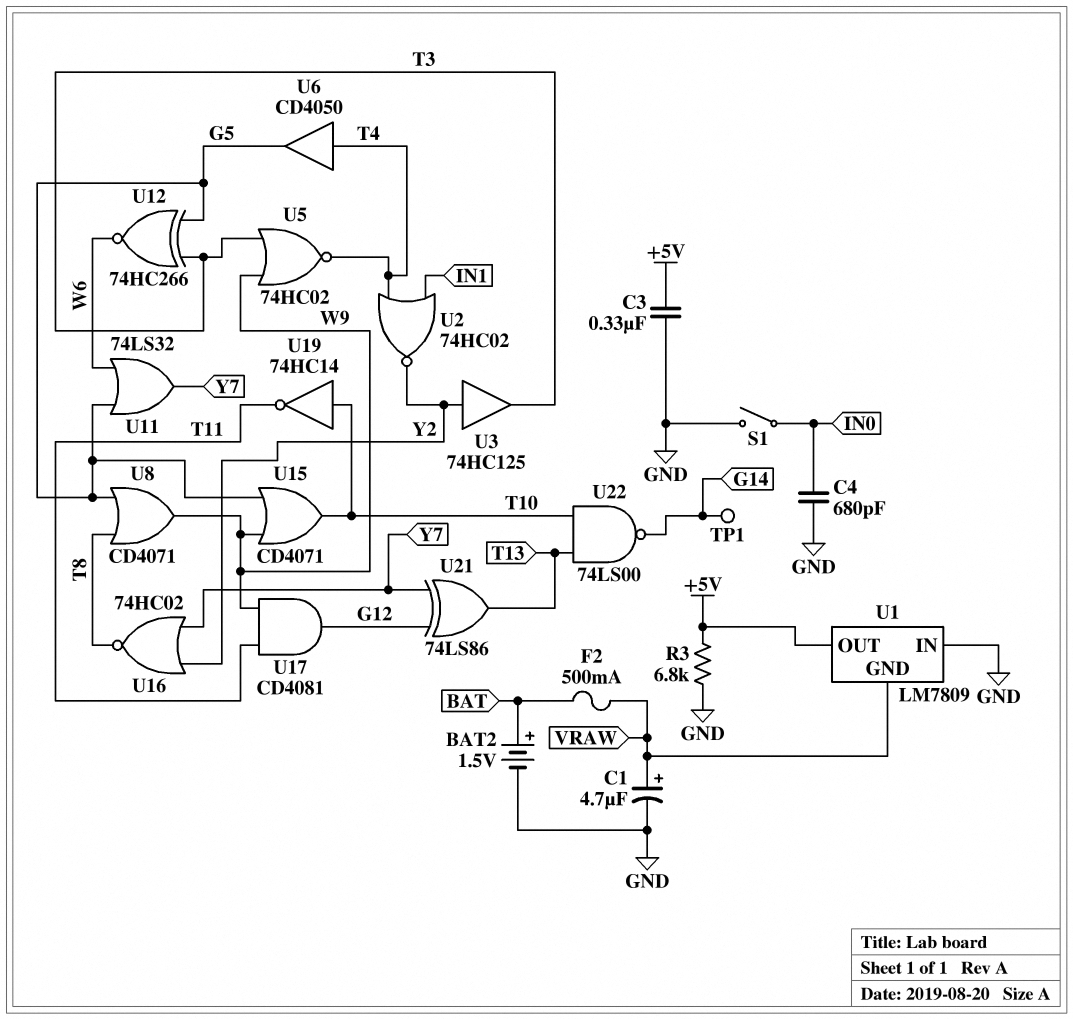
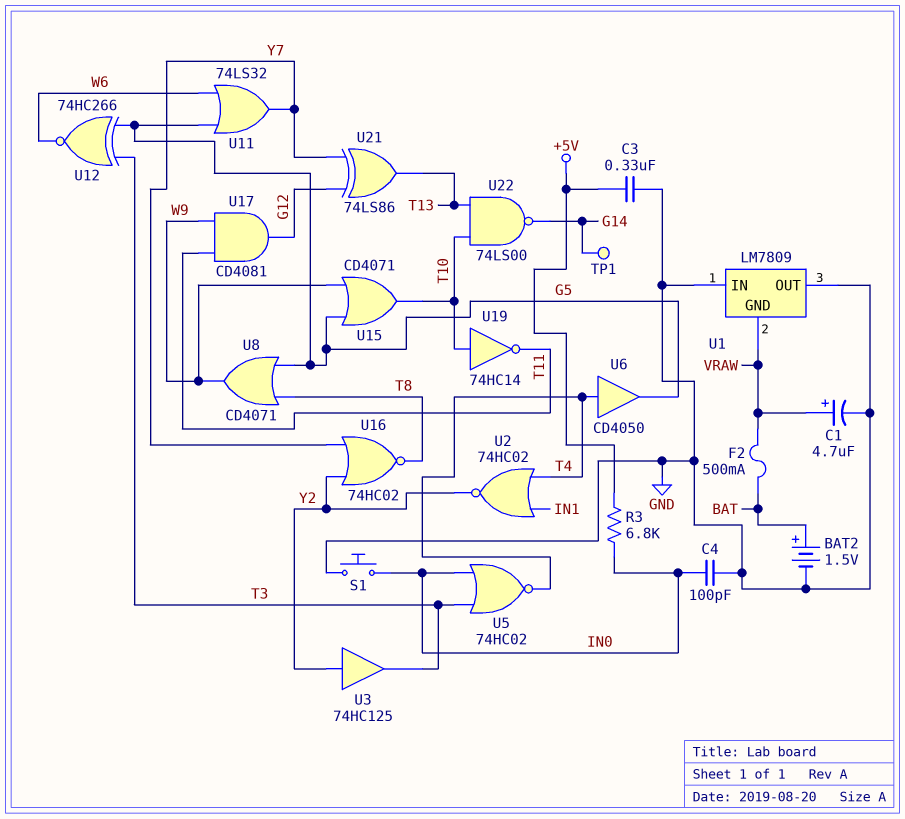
C4: 680pF (GND, IN0) -> 100pF (GND, IN0)
R3: 6.8k (+5V, GND) -> 6.8k (+5V, IN0)
S1: switch (GND, IN0) -> button (GND, IN0)
U1 pin OUT: +5V -> GND
U5: NOR 74HC02 (in T3, in W9, out T4) -> NOR 74HC02 (in IN0, in T3, out T4)

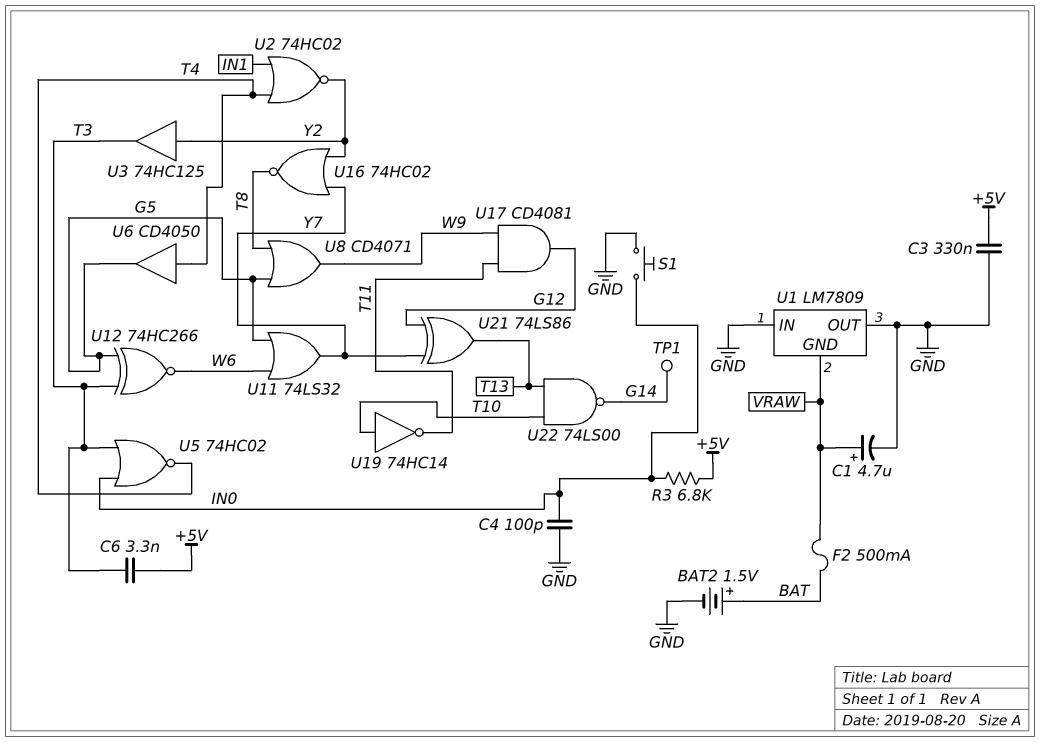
C6: none -> 3.3nF (+5V, T3)
U15: OR CD4071 (in G5, in W9, out T10) -> none

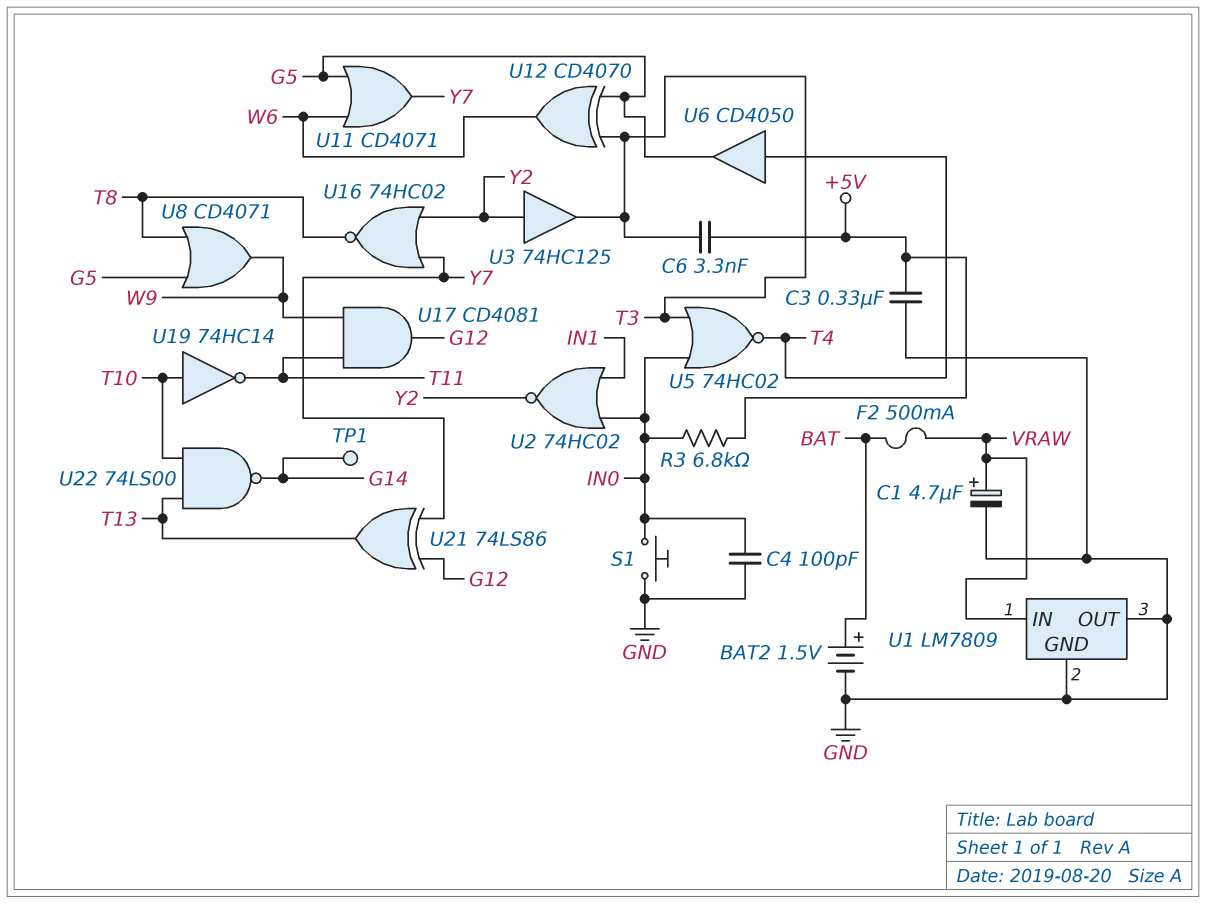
U1 pin GND: VRAW -> GND
U1 pin IN: GND -> VRAW
U2: NOR 74HC02 (in IN1, in T4, out Y2) -> NOR 74HC02 (in IN0, in IN1, out Y2)
U11: OR 74LS32 (in G5, in W6, out Y7) -> OR CD4071 (in G5, in W6, out Y7)
U12: XNOR 74HC266 (in G5, in T3, out W6) -> XOR CD4070 (in G5, in T3, out W6)

